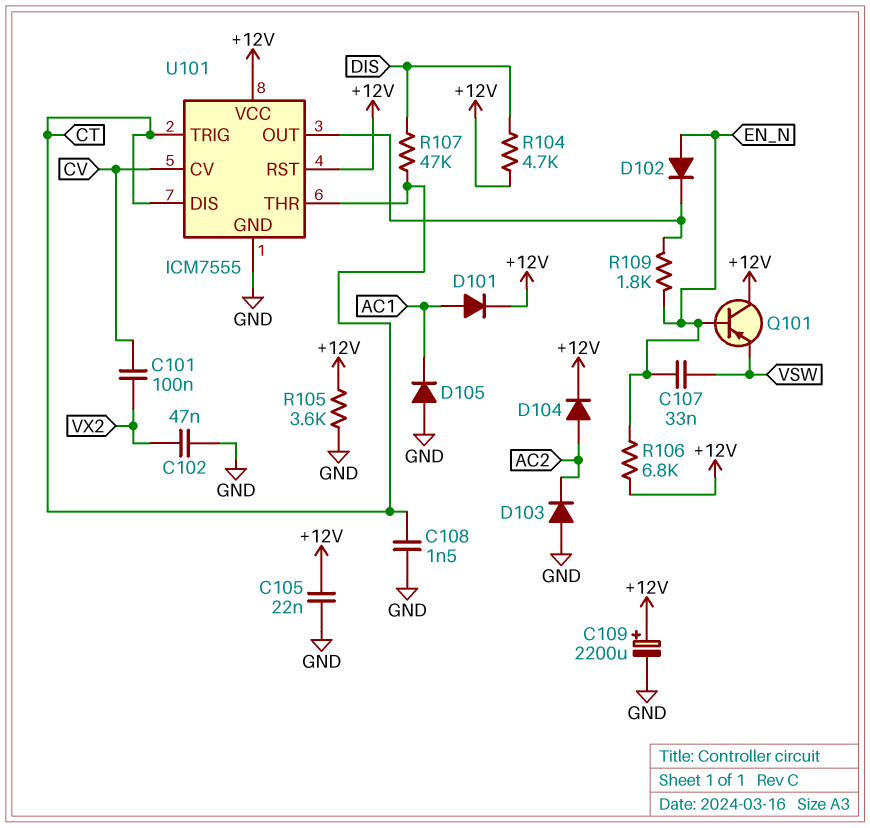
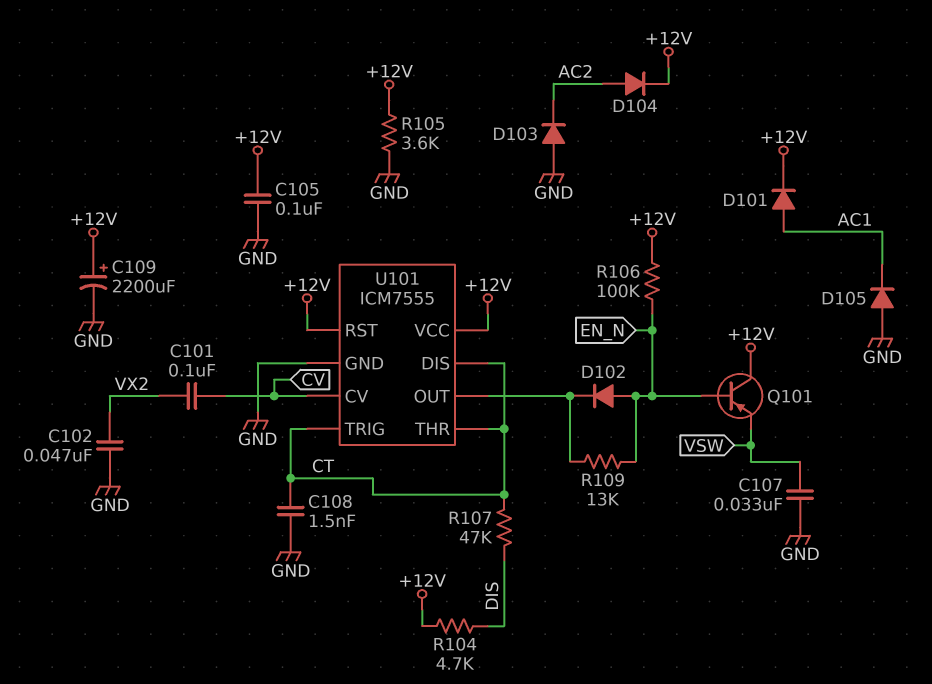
C105: 22nF (+12V, GND) -> 100nF (+12V, GND)
C107: 33nF (EN_N, VSW) -> 33nF (GND, VSW)
R106: 6.8k (+12V, EN_N) -> 100k (+12V, EN_N)
R109: 1.8k (EN_N, U101/OUT) -> 13k (EN_N, U101/OUT)

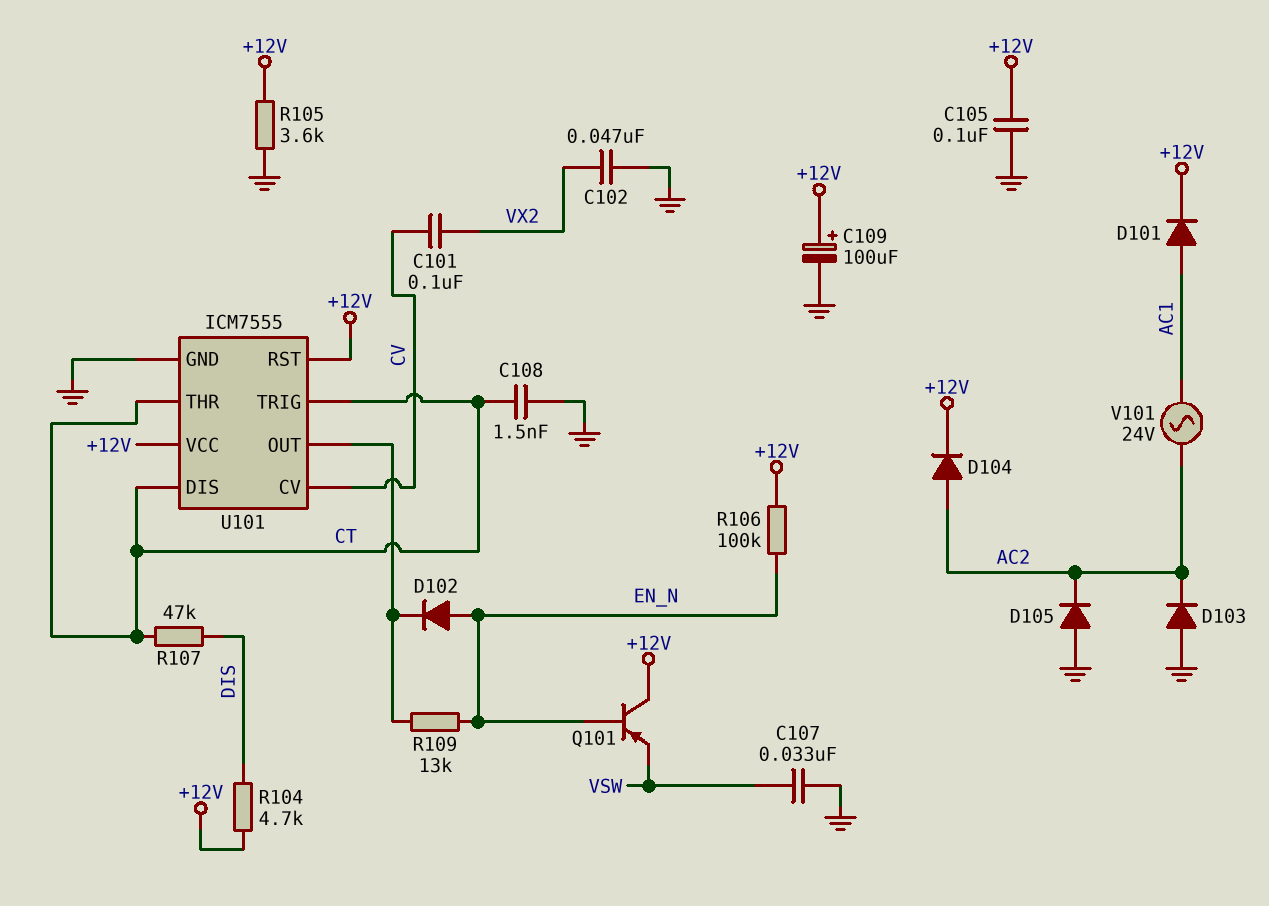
C109: 2200uF (plus +12V, minus GND) -> 100uF (plus +12V, minus GND)
D105: diode (A GND, K AC1) -> diode (A GND, K AC2)
V101: none -> AC 24V (AC1, AC2)

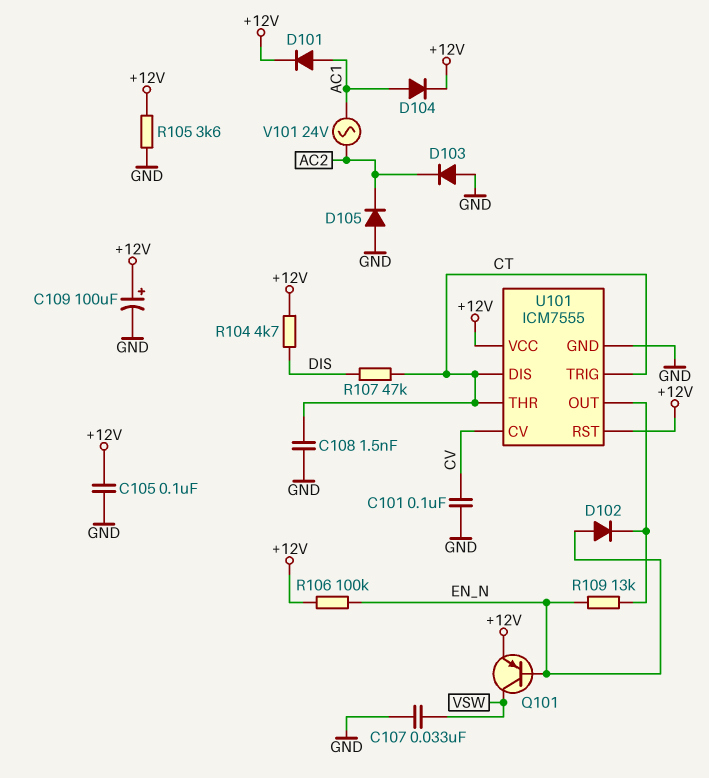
C101: 100nF (CV, VX2) -> 100nF (CV, GND)
C102: 47nF (GND, VX2) -> none
D104: diode (A AC2, K +12V) -> diode (A AC1, K +12V)
Q101: PNP (B EN_N, C +12V, E VSW) -> PNP (B EN_N, C VSW, E +12V)

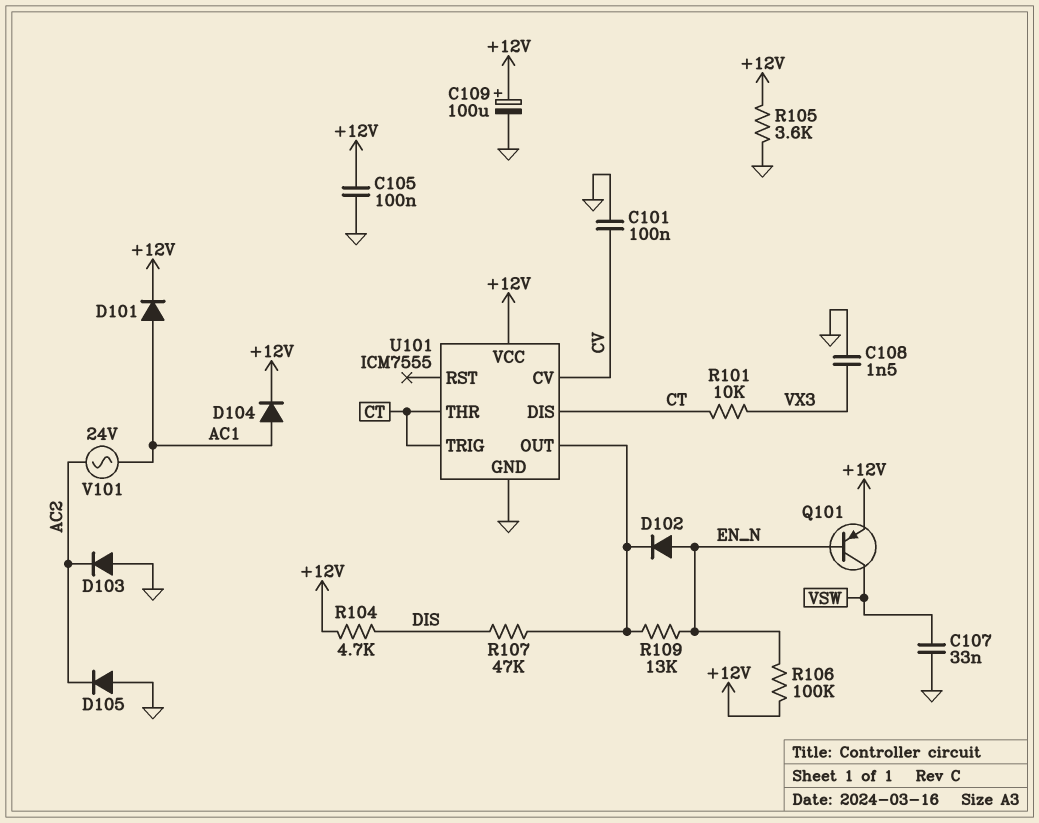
C108: 1.5nF (CT, GND) -> 1.5nF (GND, VX3)
R101: none -> 10k (CT, VX3)
R107: 47k (CT, DIS) -> 47k (DIS, U101/OUT)
U101 pin RST: +12V -> none

